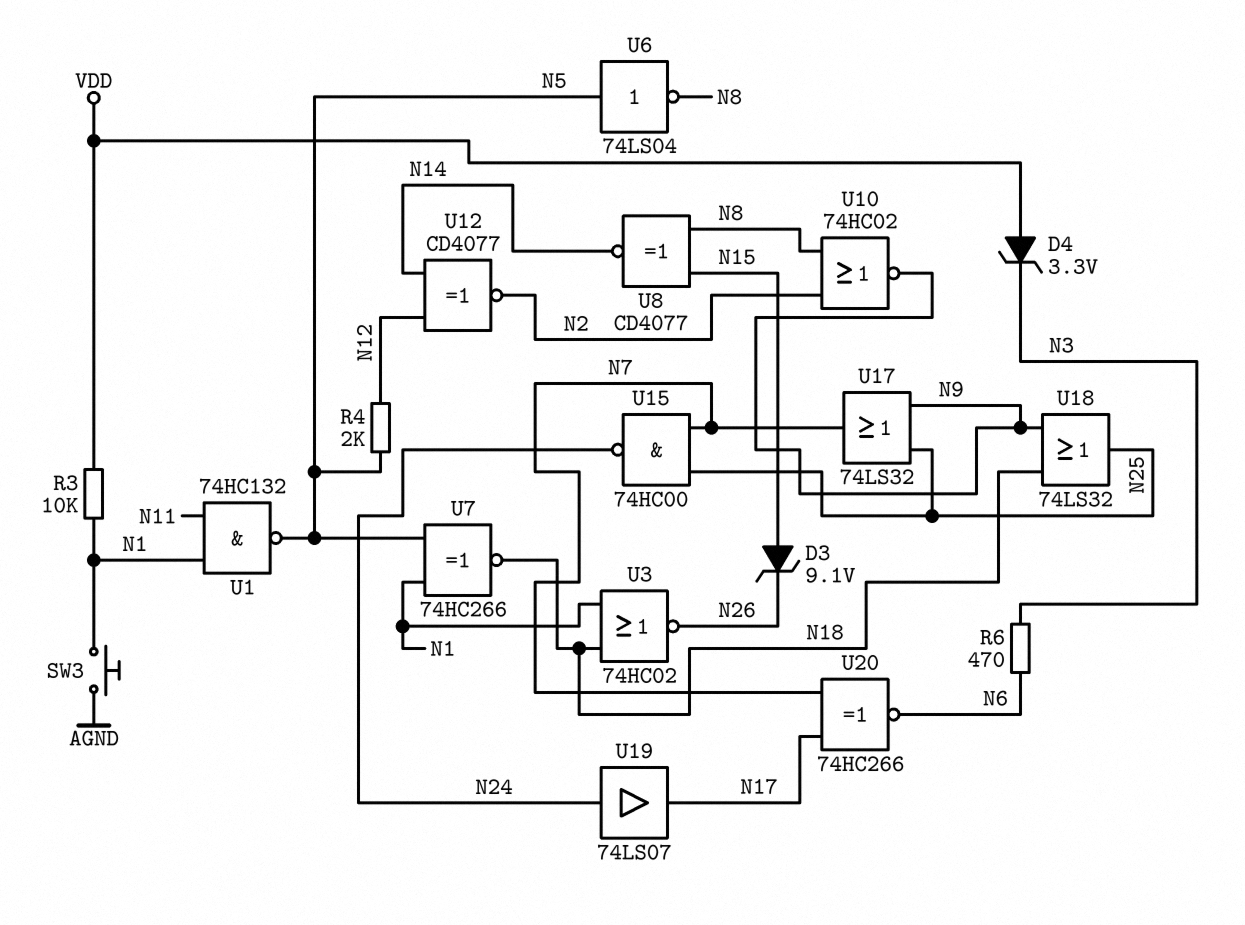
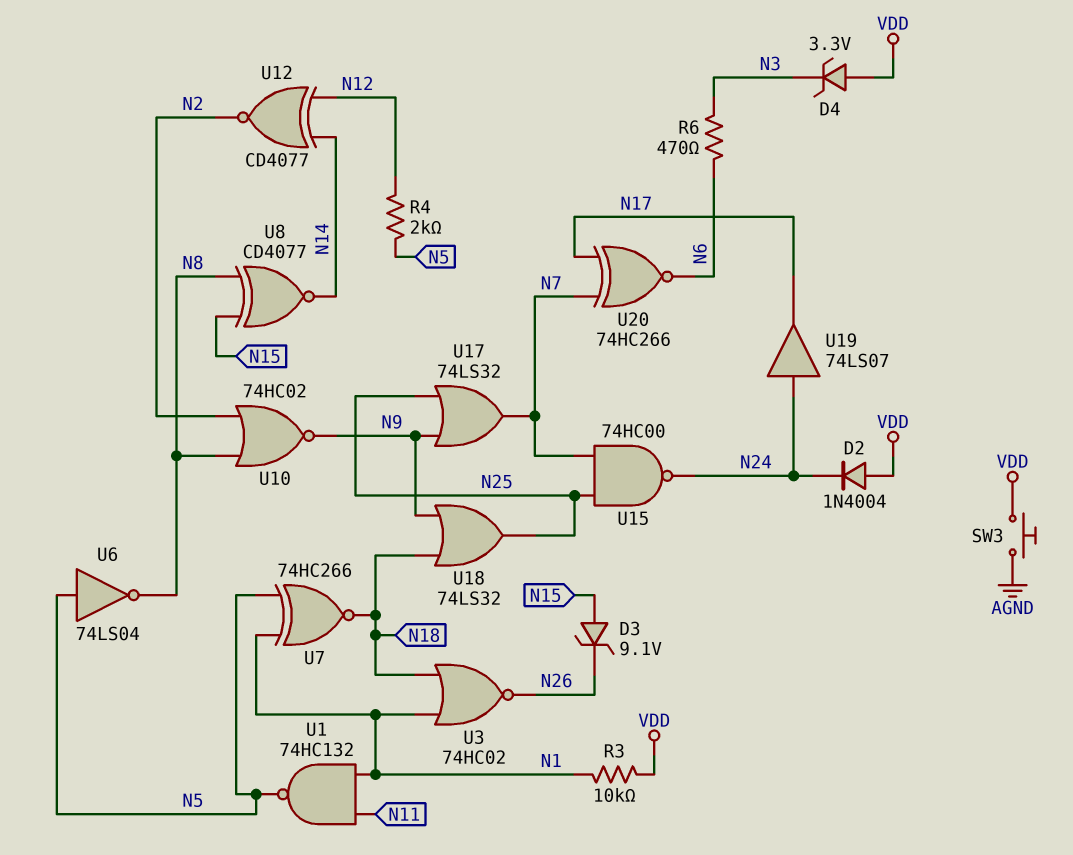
D2: none -> diode 1N4004 (A VDD, K N24)
SW3: button (AGND, N1) -> button (AGND, VDD)

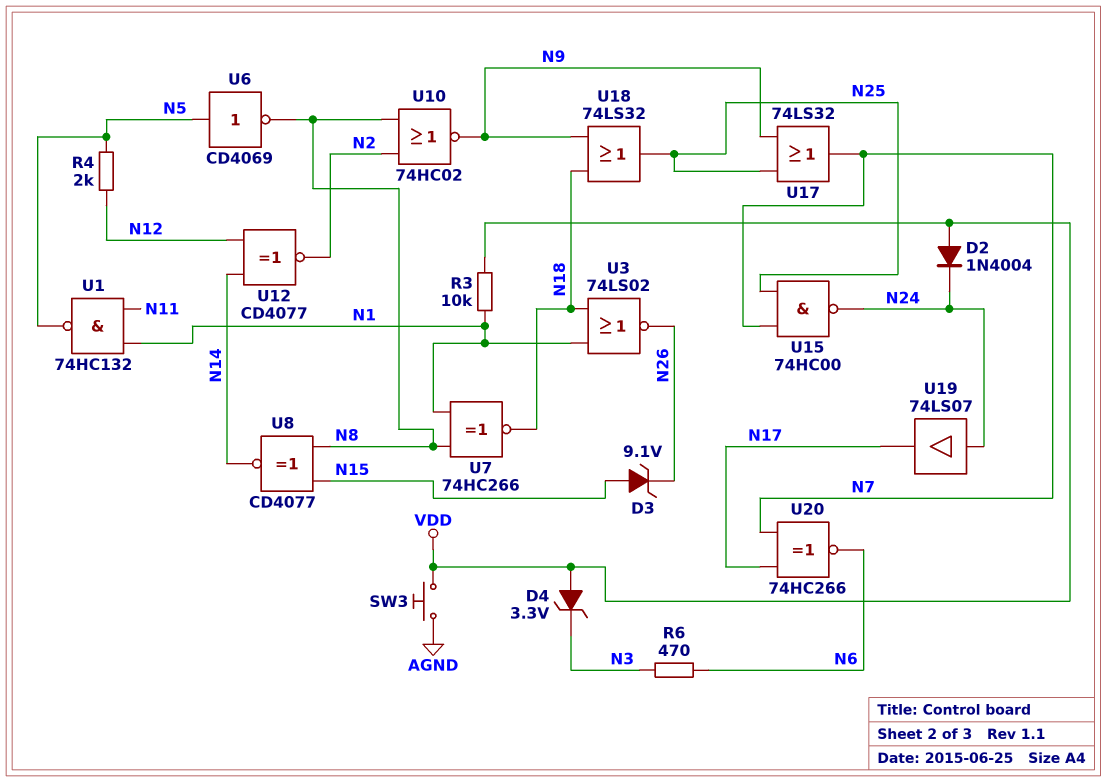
U3: NOR 74HC02 (in N1, in N18, out N26) -> NOR 74LS02 (in N1, in N18, out N26)
U6: NOT 74LS04 (in N5, out N8) -> NOT CD4069 (in N5, out N8)
U7: XNOR 74HC266 (in N1, in N5, out N18) -> XNOR 74HC266 (in N1, in N8, out N18)

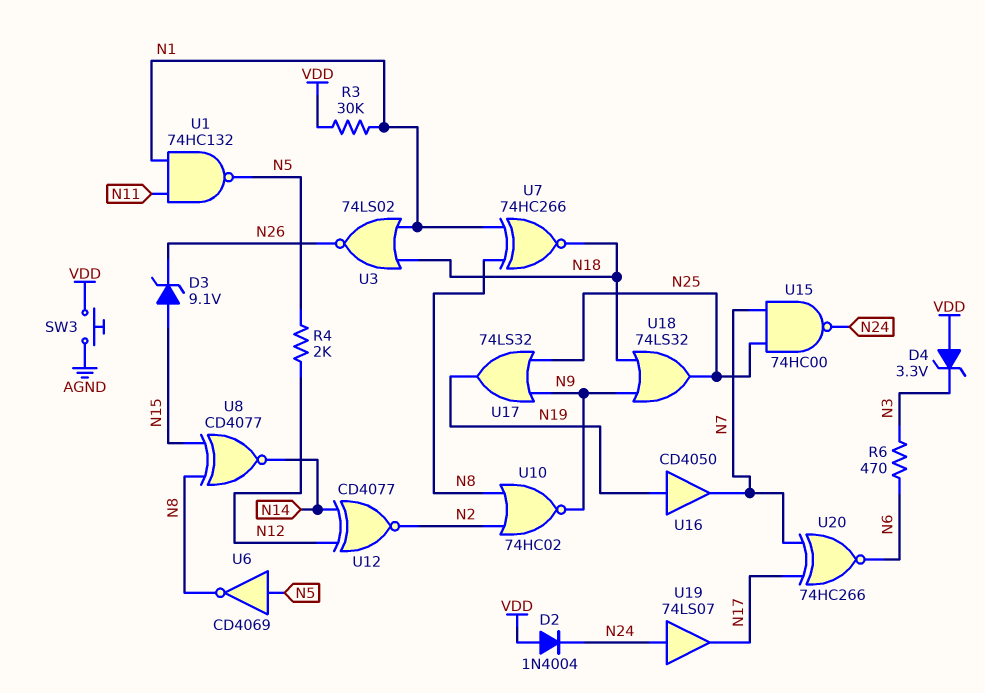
R3: 10k (N1, VDD) -> 30k (N1, VDD)
U16: none -> buffer CD4050 (in N19, out N7)
U17: OR 74LS32 (in N9, in N25, out N7) -> OR 74LS32 (in N9, in N25, out N19)

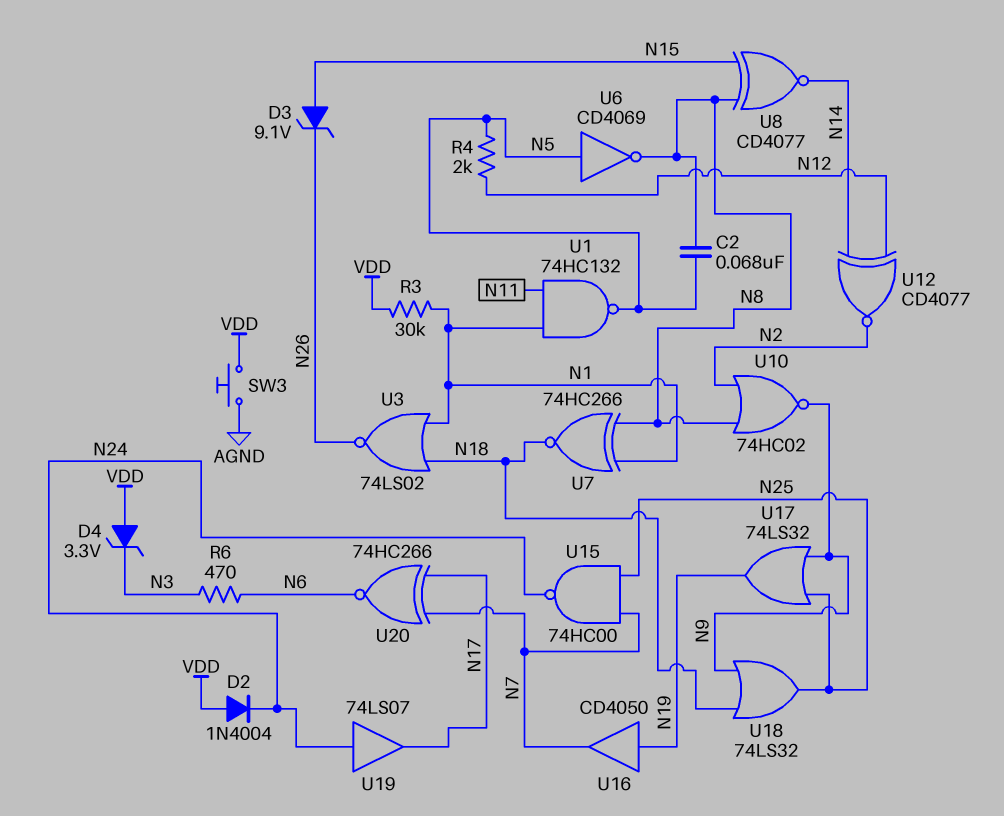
C2: none -> 68nF (N5, N8)

